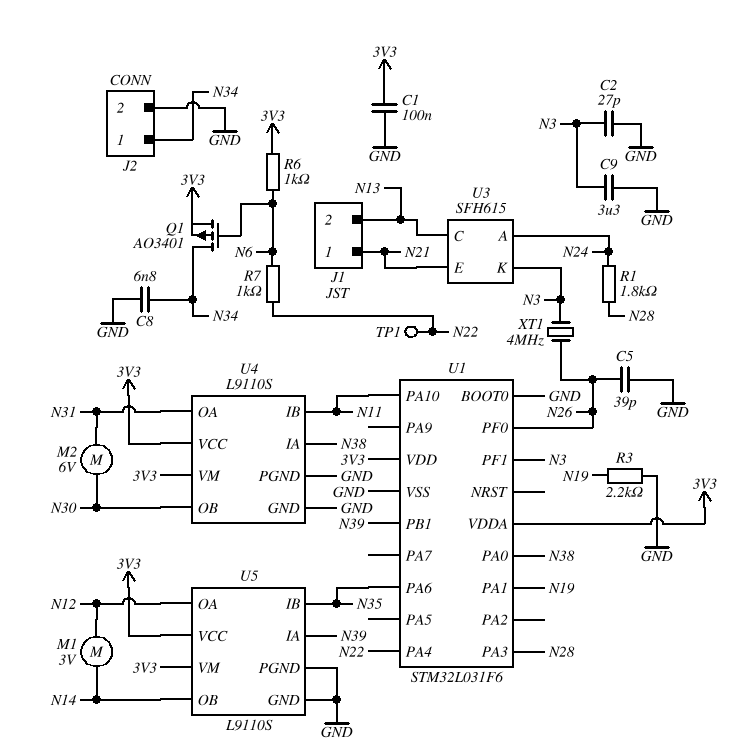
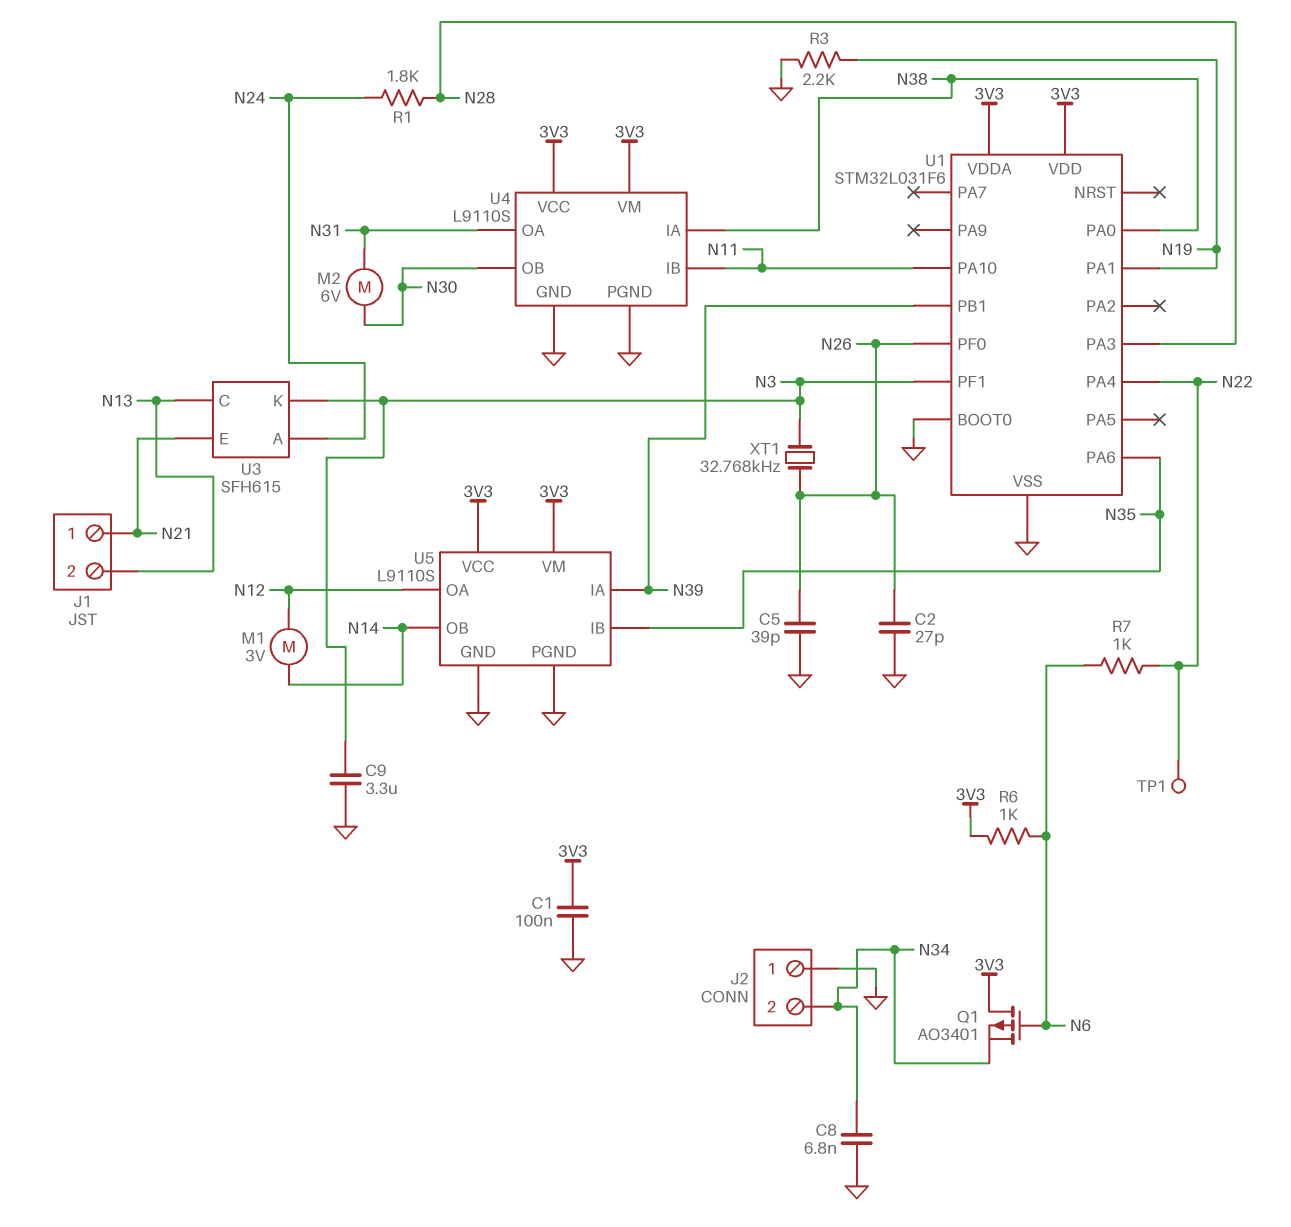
C2: 27pF (GND, N3) -> 27pF (GND, N26)
J2 pin 1: N34 -> GND
J2 pin 2: GND -> N34
Q1: PMOS AO3401 (G N6, D N34, S 3V3) -> PMOS AO3401 (G N6, D 3V3, S N34)
XT1: 4MHz (N3, N26) -> 32.768kHz (N3, N26)

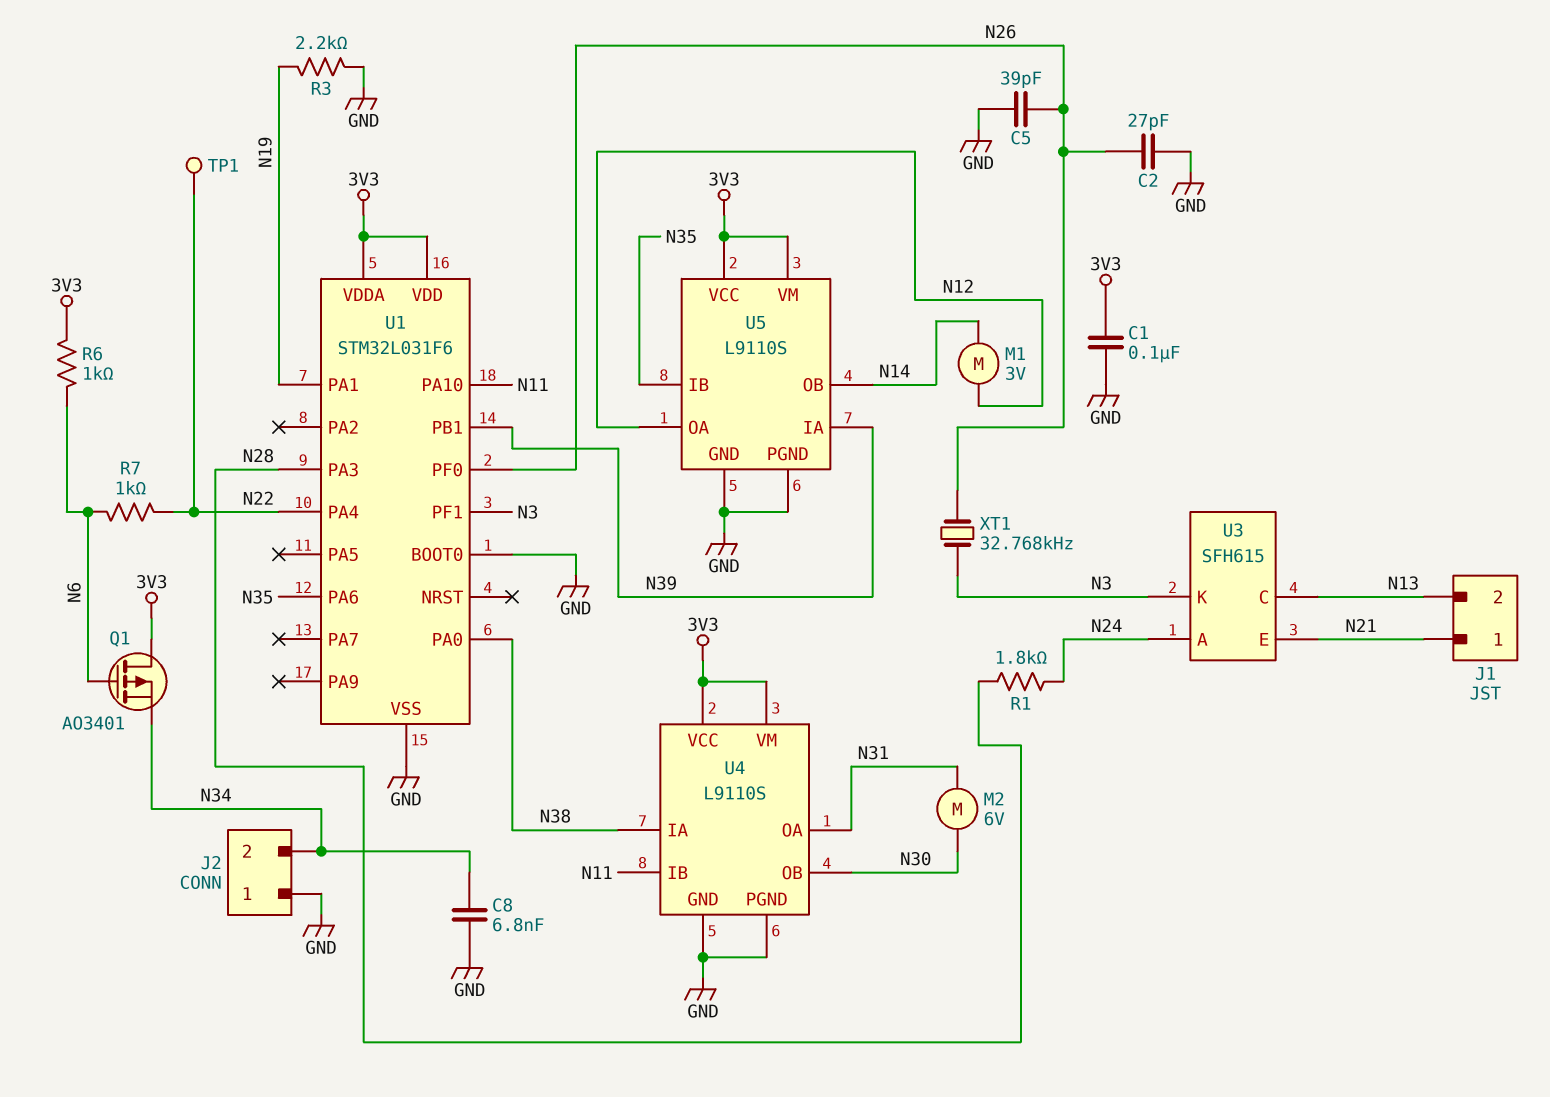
C9: 3.3uF (GND, N3) -> none

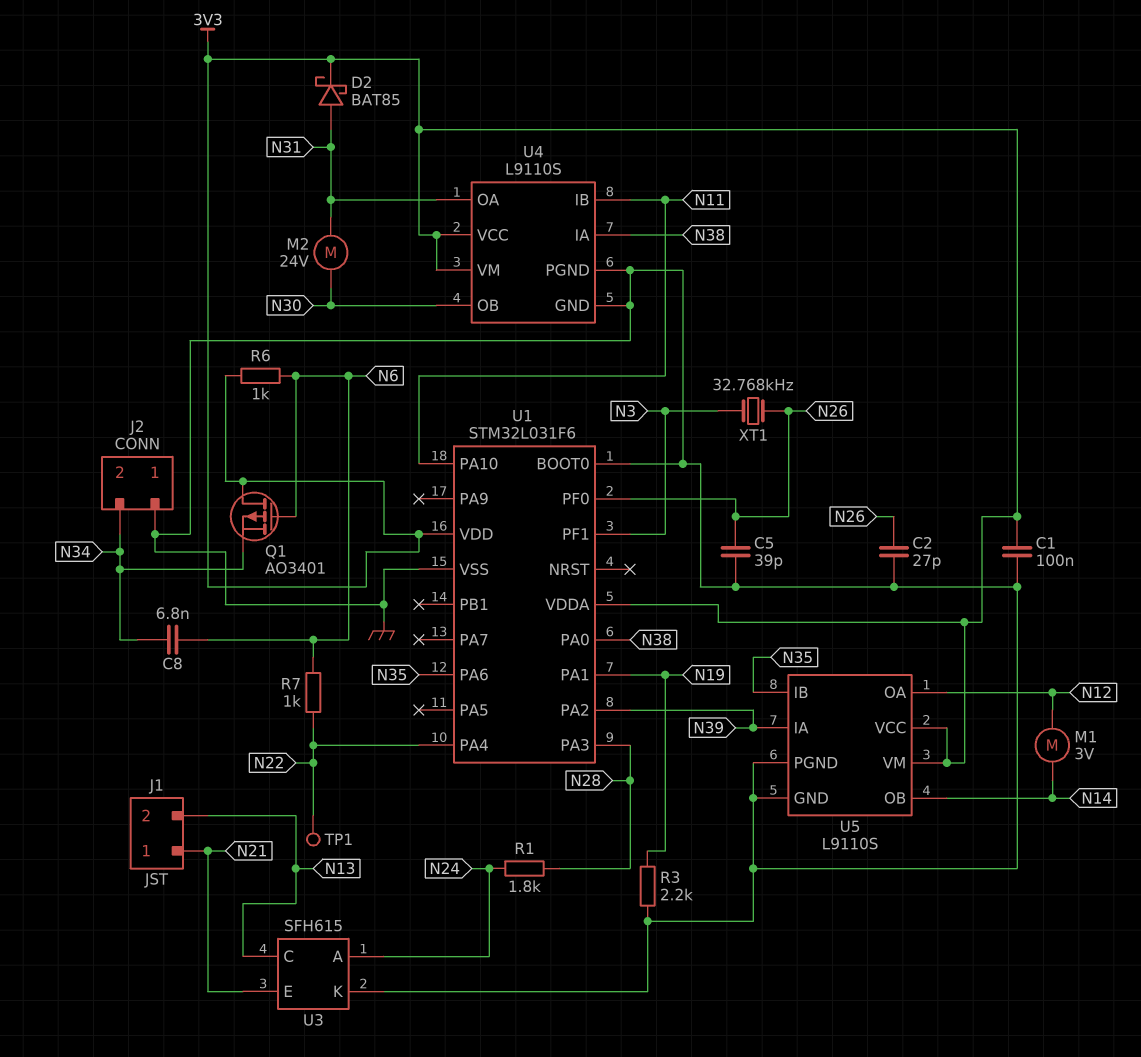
C8: 6.8nF (GND, N34) -> 6.8nF (N6, N34)
D2: none -> schottky BAT85 (A N31, K 3V3)
M2: motor 6V (N30, N31) -> motor 24V (N30, N31)
U1 pin PA2: none -> N39
U1 pin PB1: N39 -> none
U3 pin K: N3 -> GND

